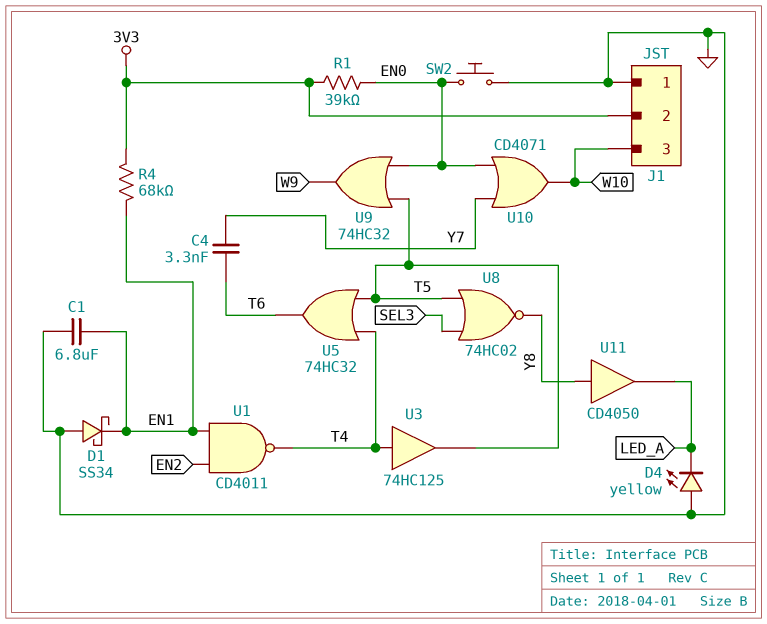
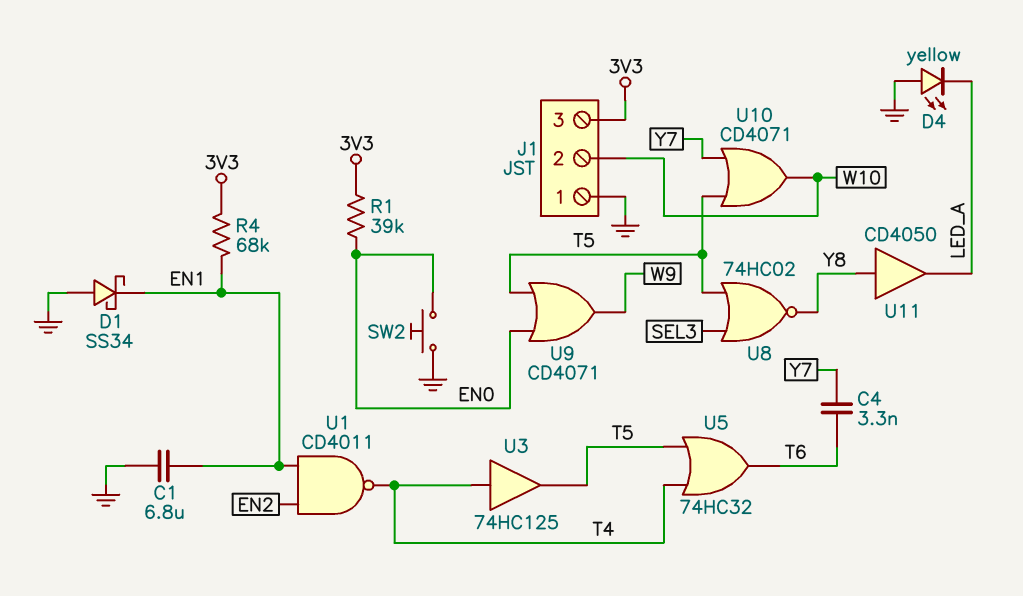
J1 pin 2: 3V3 -> W10
J1 pin 3: W10 -> 3V3
U9: OR 74HC32 (in EN0, in T5, out W9) -> OR CD4071 (in EN0, in T5, out W9)
U10: OR CD4071 (in EN0, in Y7, out W10) -> OR CD4071 (in T5, in Y7, out W10)

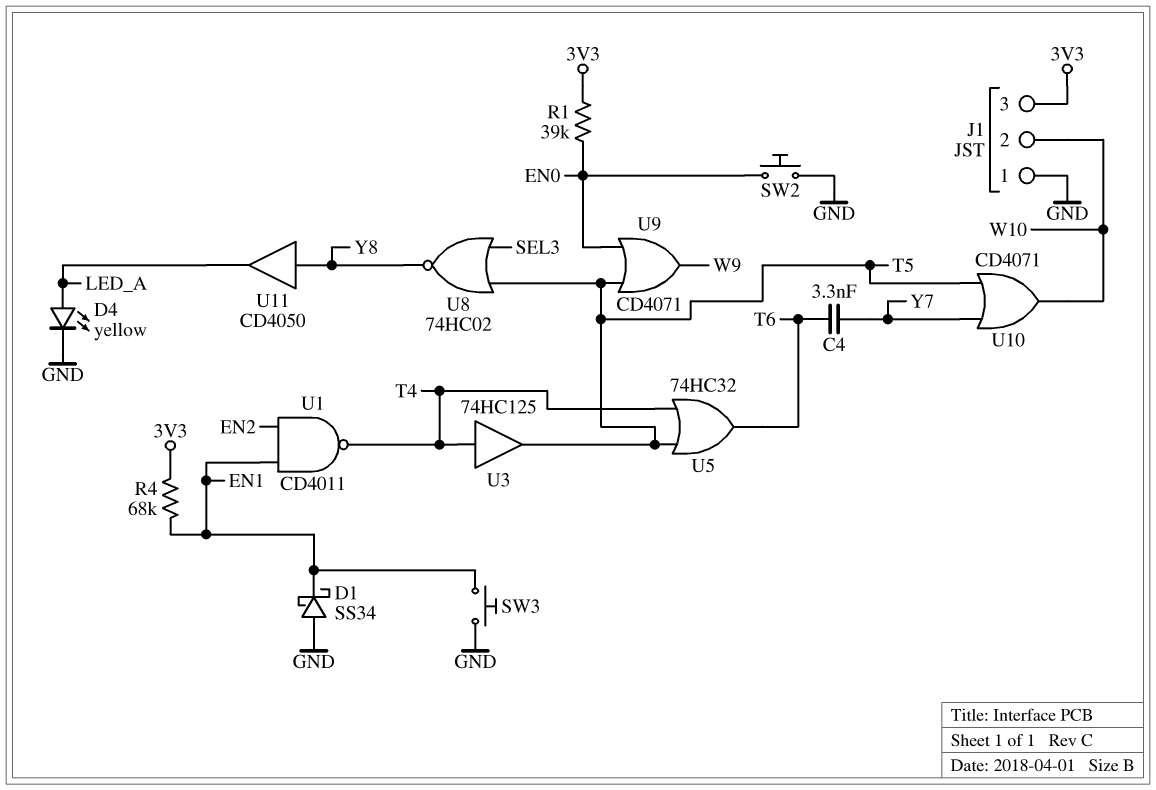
C1: 6.8uF (EN1, GND) -> none
D4: LED yellow (A GND, K LED_A) -> LED yellow (A LED_A, K GND)
SW3: none -> button (EN1, GND)

